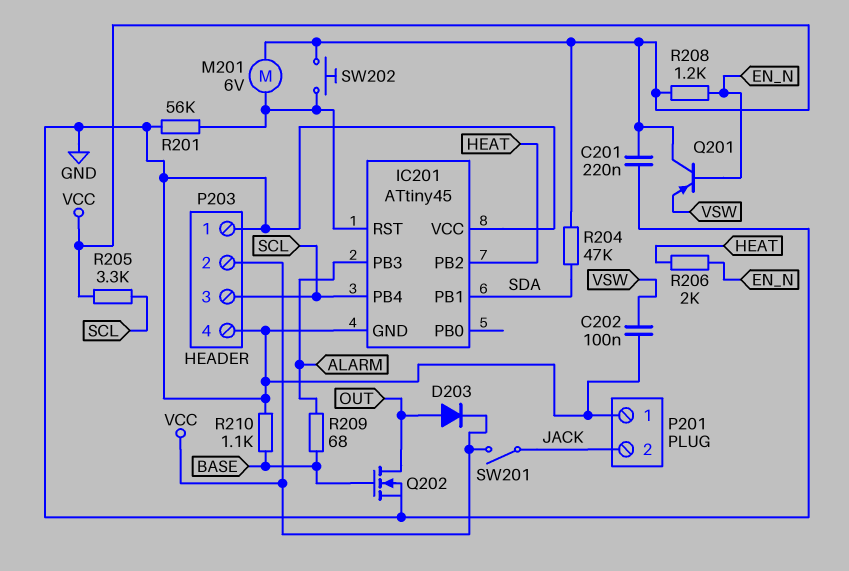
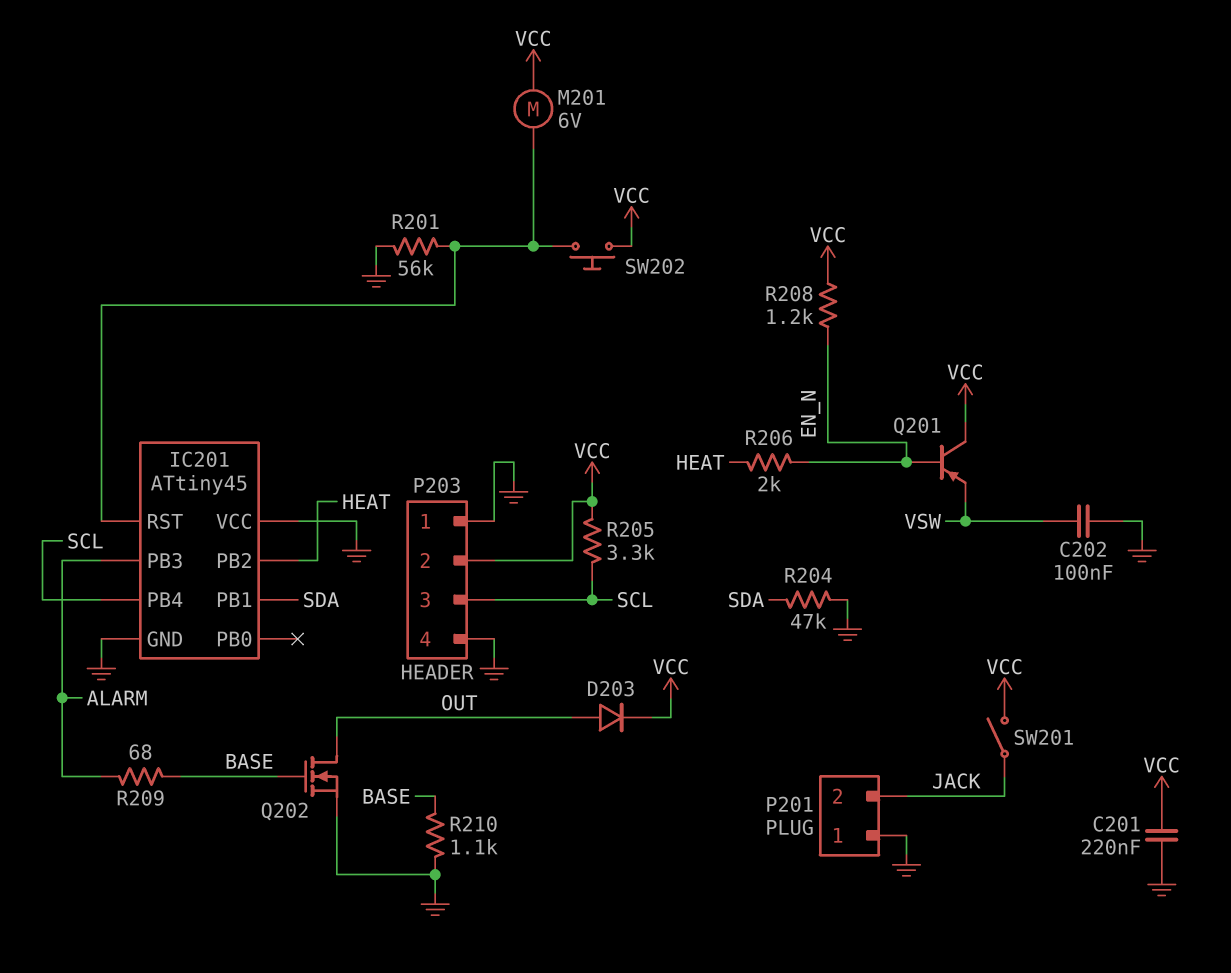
R204: 47k (SDA, VCC) -> 47k (GND, SDA)

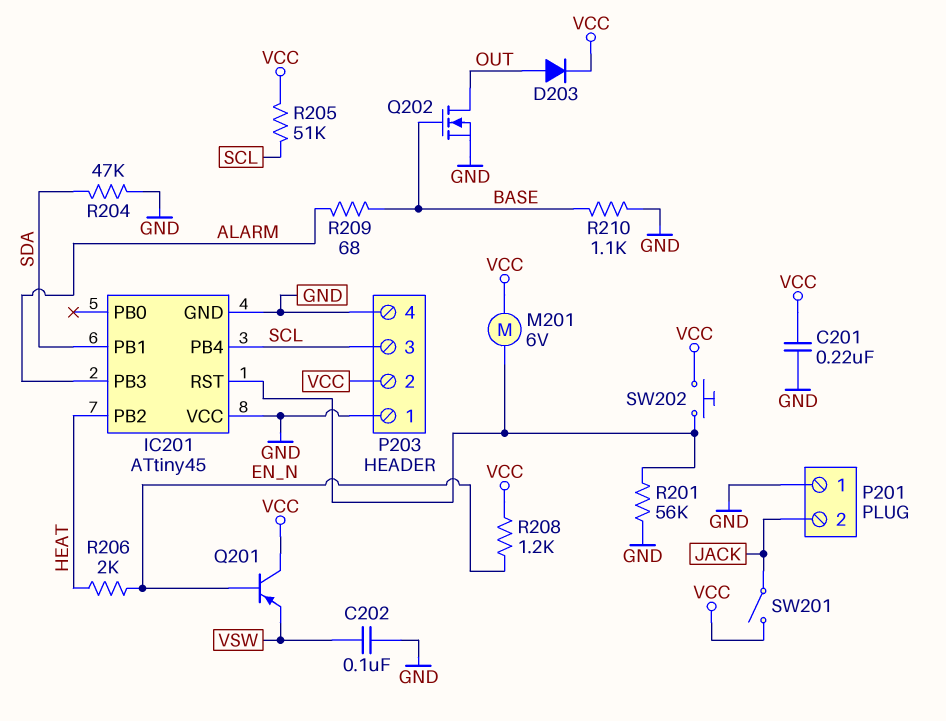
R205: 3.3k (SCL, VCC) -> 51k (SCL, VCC)

